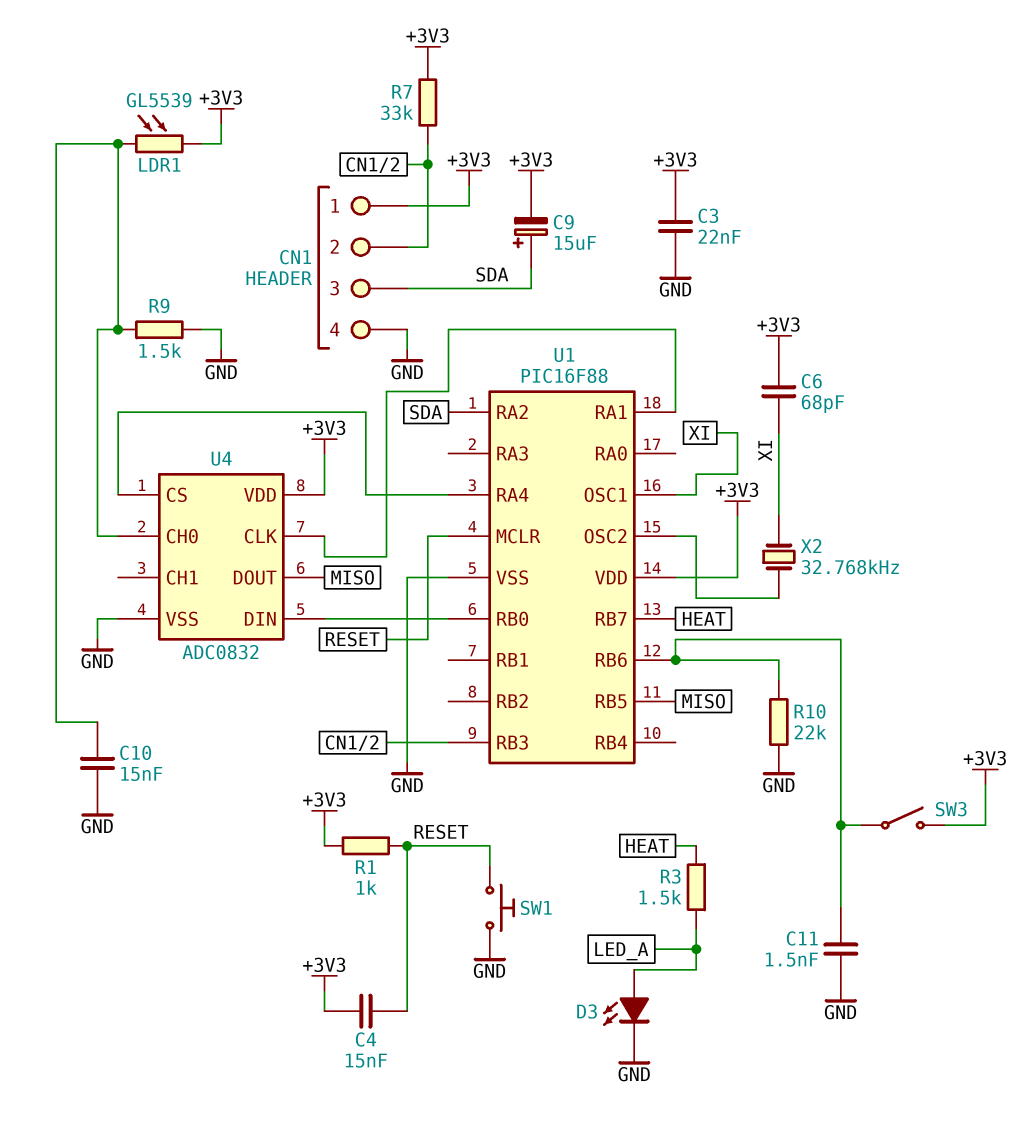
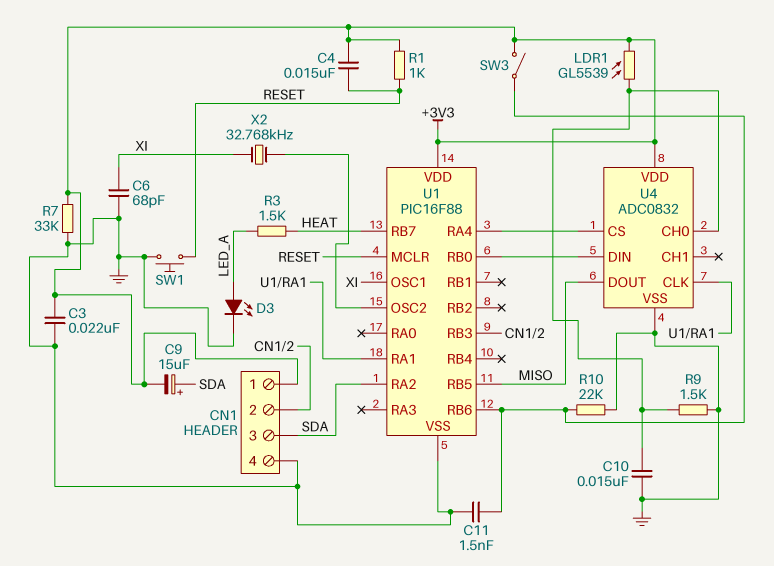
C6: 68pF (+3V3, XI) -> 68pF (GND, XI)
R7: 33k (+3V3, CN1/2) -> 33k (+3V3, GND)

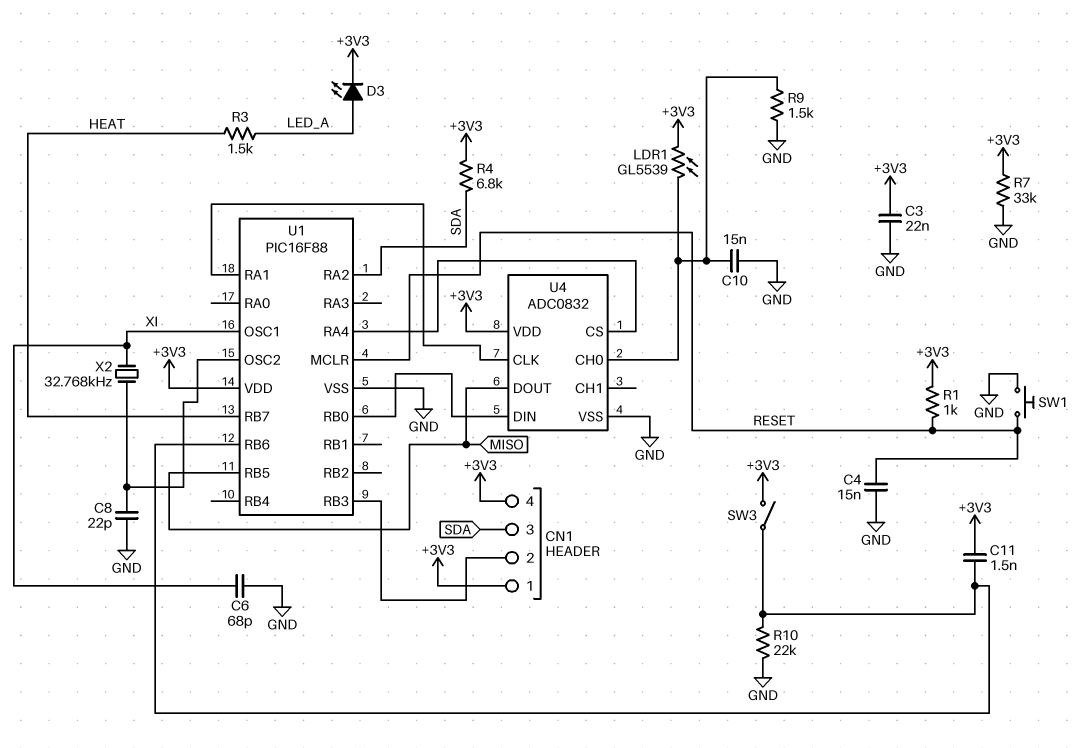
C4: 15nF (+3V3, RESET) -> 15nF (GND, RESET)
C8: none -> 22pF (GND, U1/OSC2)
C9: 15uF (plus SDA, minus +3V3) -> none
C11: 1.5nF (GND, U1/RB6) -> 1.5nF (+3V3, U1/RB6)
CN1 pin 4: GND -> +3V3
D3: LED (A LED_A, K GND) -> LED (A LED_A, K +3V3)
R4: none -> 6.8k (+3V3, SDA)

